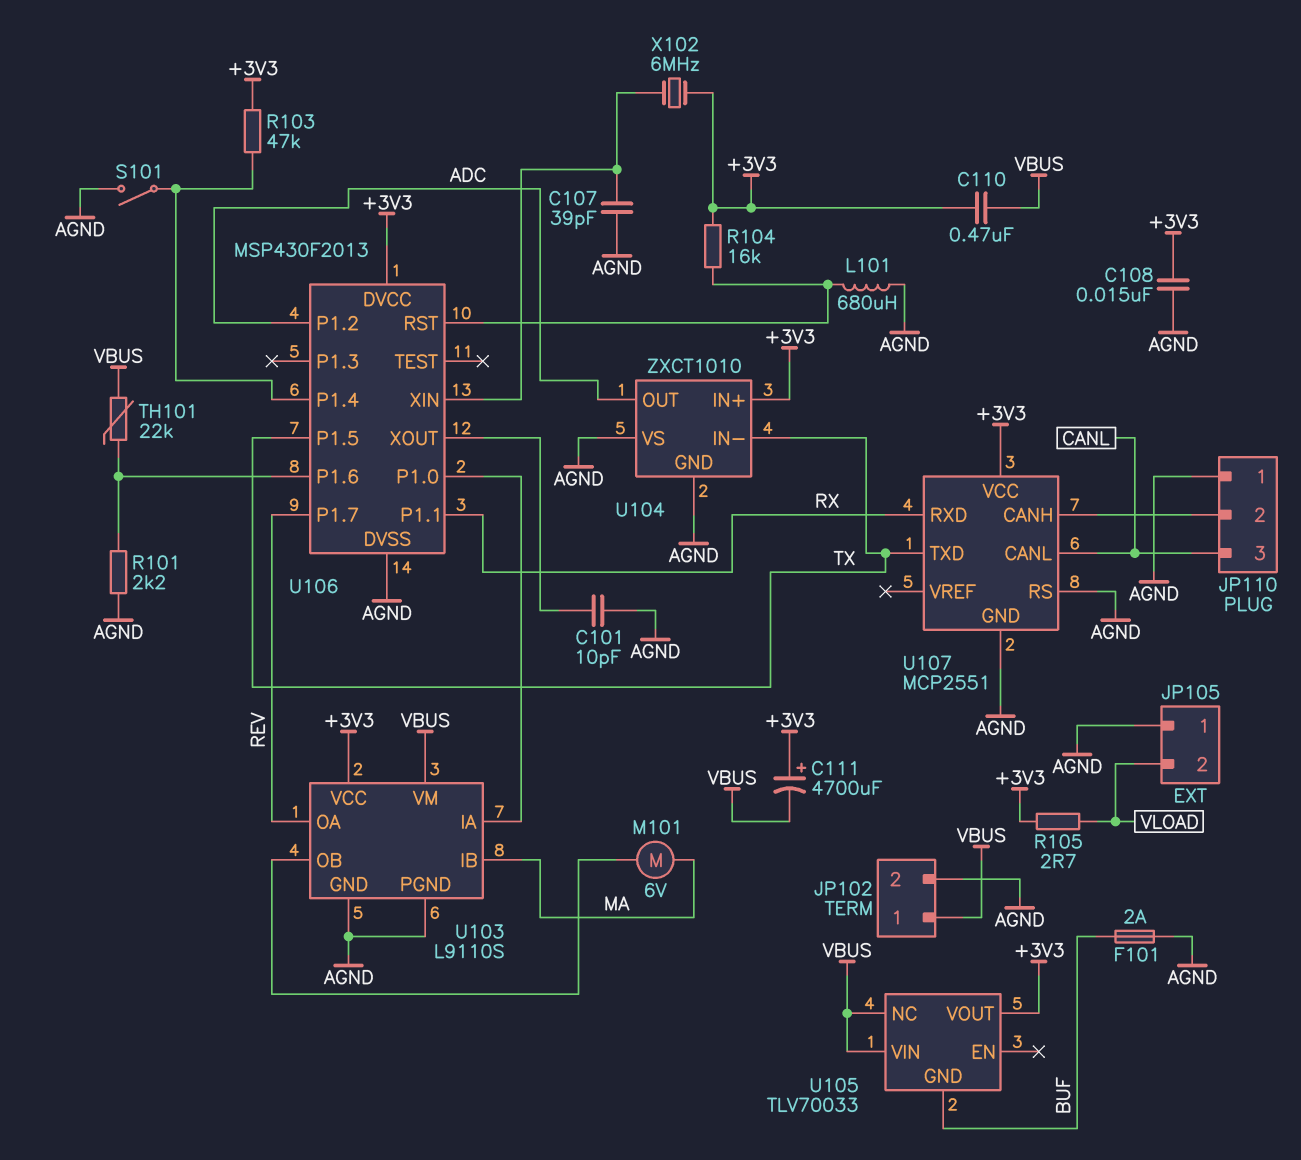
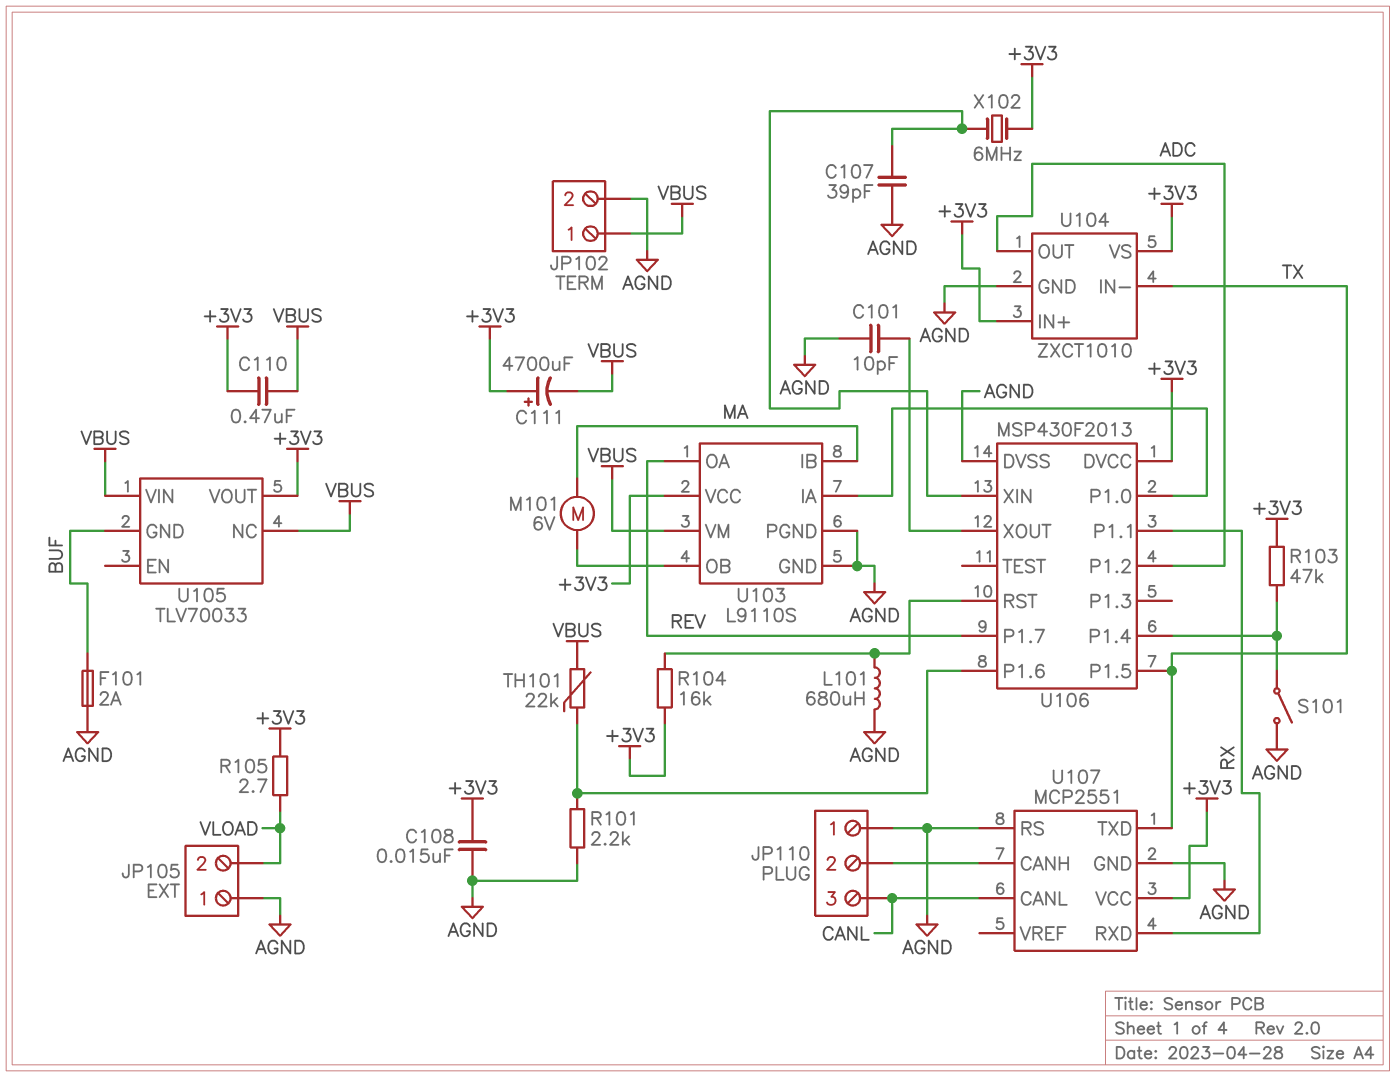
U104 pin VS: AGND -> +3V3

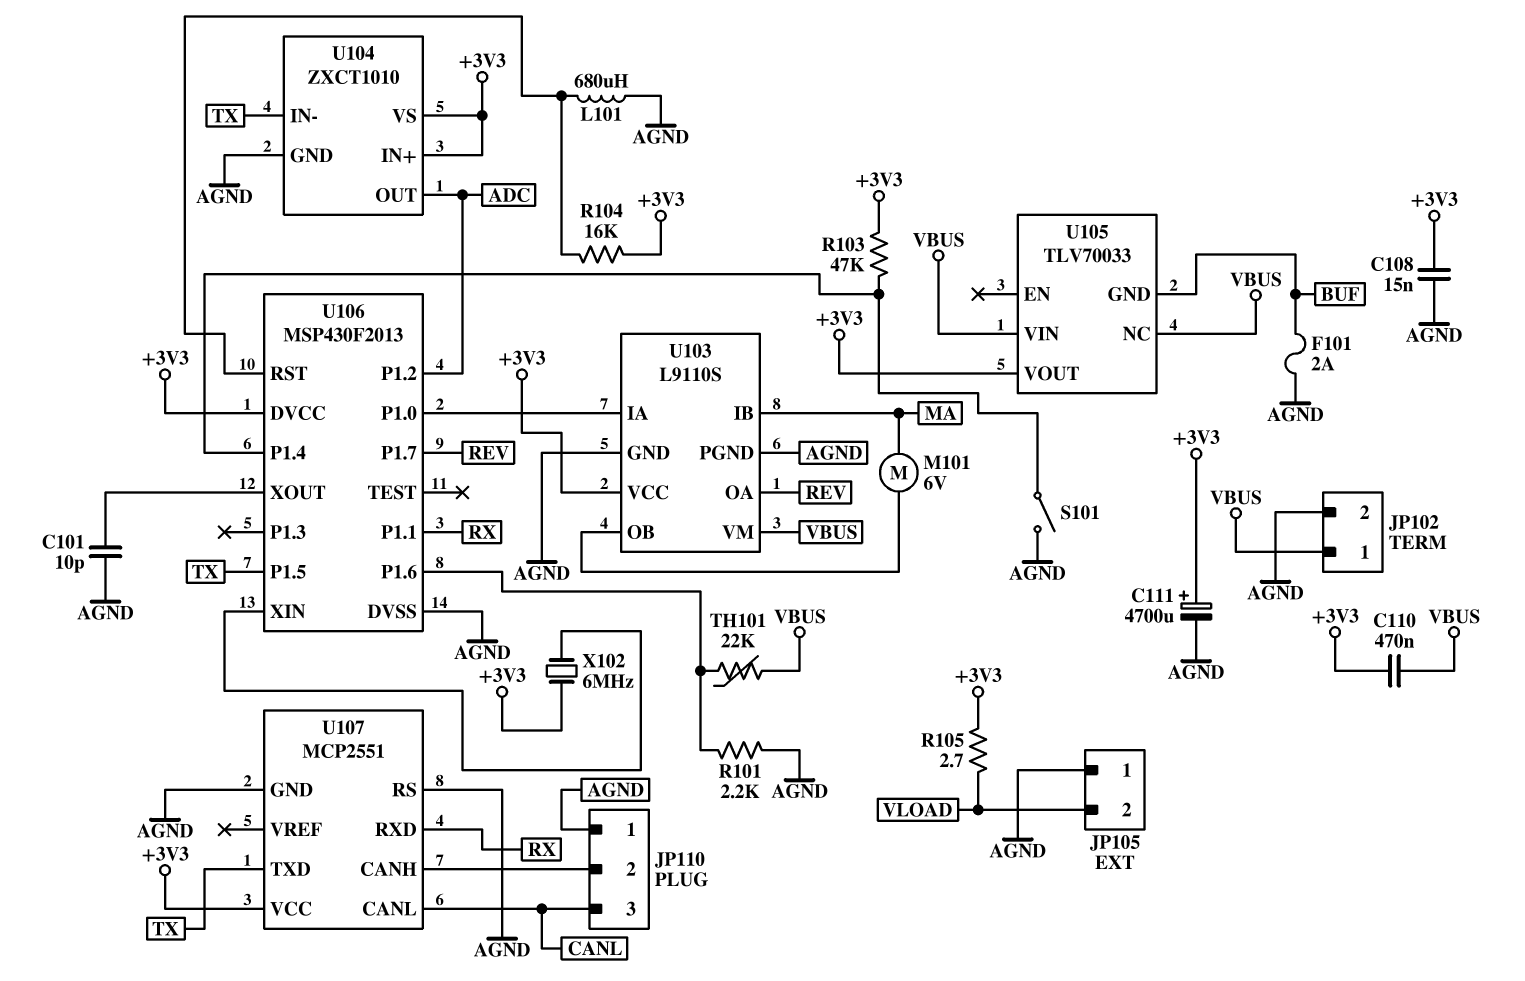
C107: 39pF (AGND, U106/XIN) -> none
C111: 4700uF (plus +3V3, minus VBUS) -> 4700uF (plus +3V3, minus AGND)

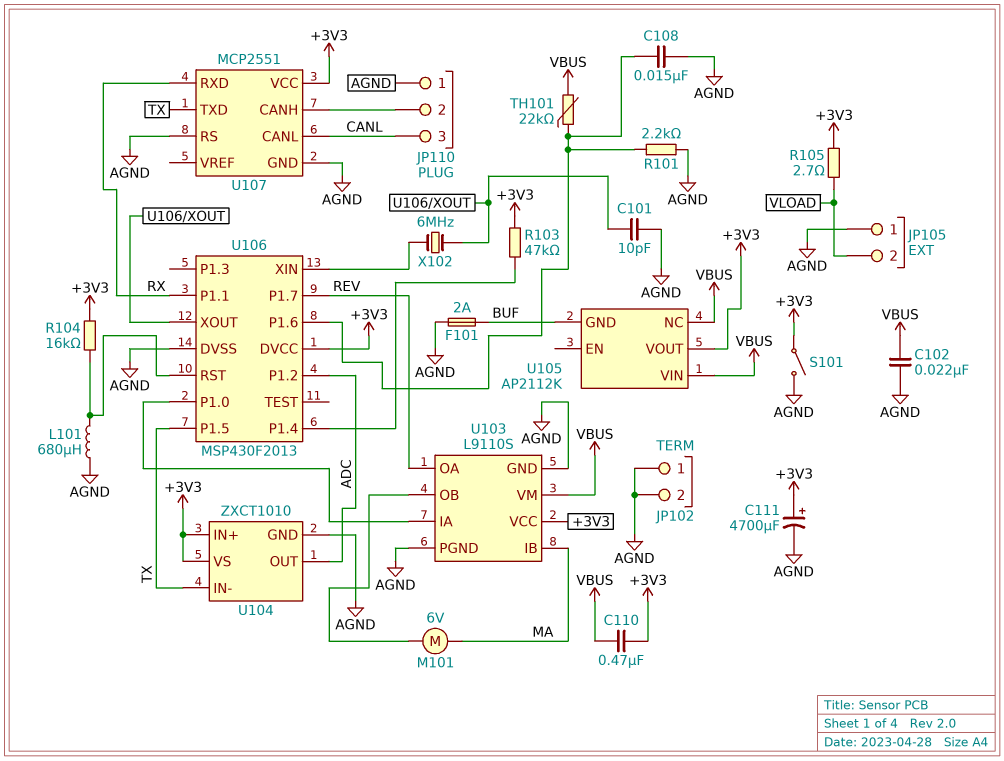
C102: none -> 22nF (AGND, VBUS)
C108: 15nF (+3V3, AGND) -> 15nF (AGND, U106/P1.6)
JP102 pin 1: VBUS -> AGND
S101: switch (AGND, U106/P1.4) -> switch (+3V3, AGND)
U105: TLV70033 -> AP2112K
X102: 6MHz (+3V3, U106/XIN) -> 6MHz (U106/XIN, U106/XOUT)

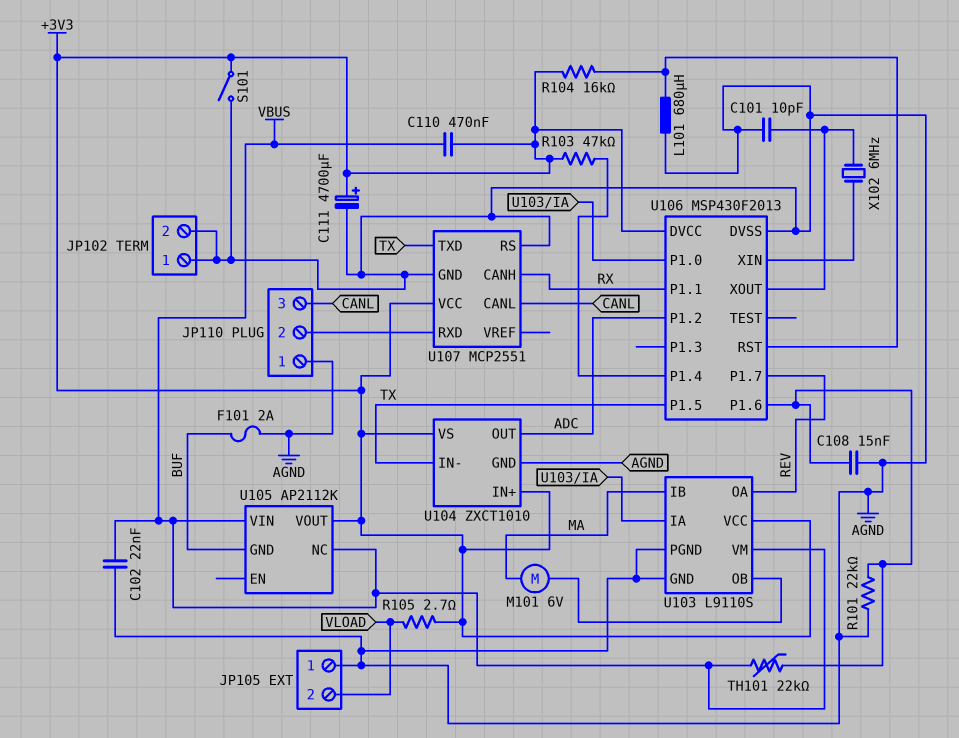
R101: 2.2k (AGND, U106/P1.6) -> 22k (AGND, U106/P1.6)
U107 pin CANH: JP110/2 -> RX
U107 pin RXD: RX -> JP110/2

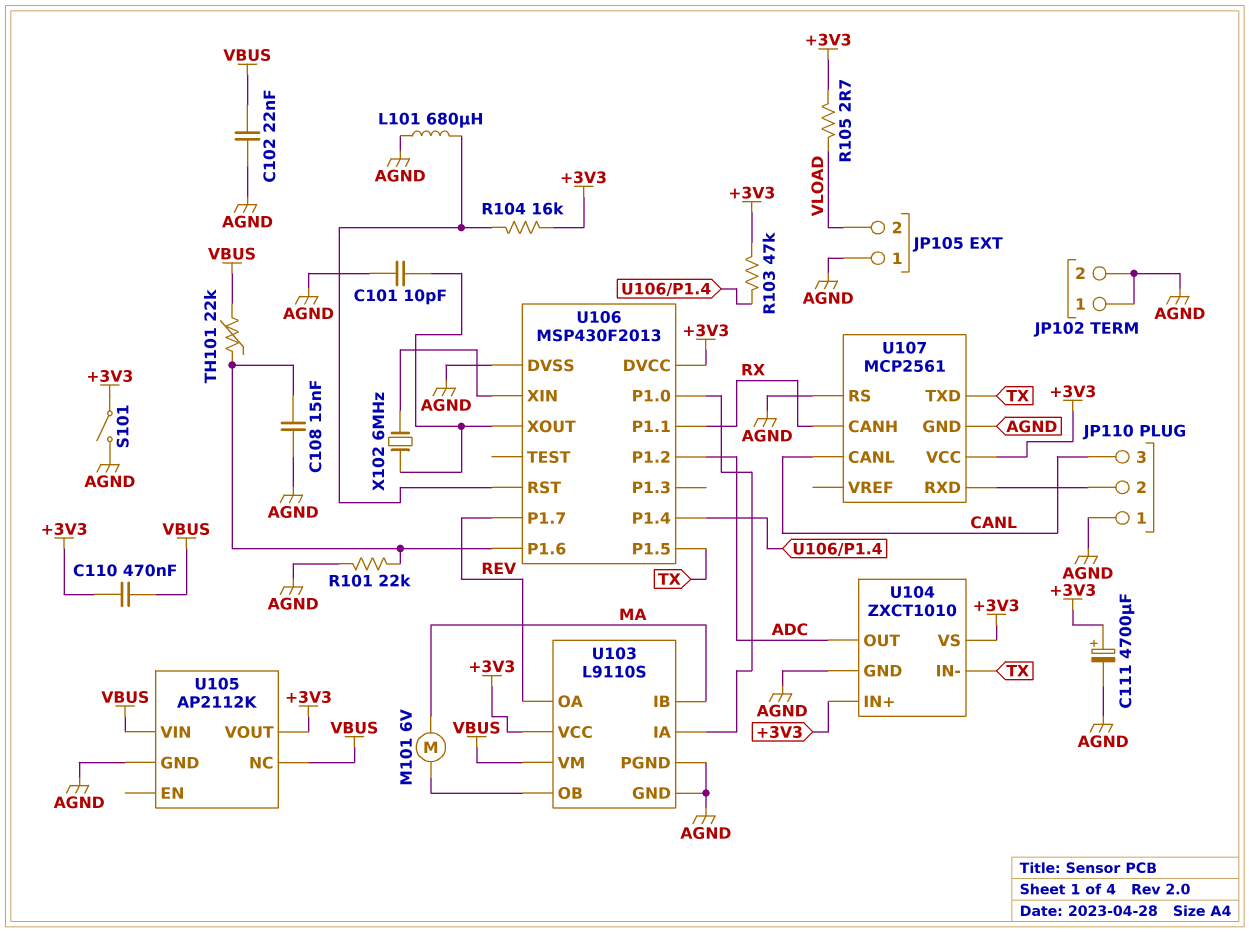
F101: 2A (AGND, BUF) -> none
U105 pin GND: BUF -> AGND
U107: MCP2551 -> MCP2561

